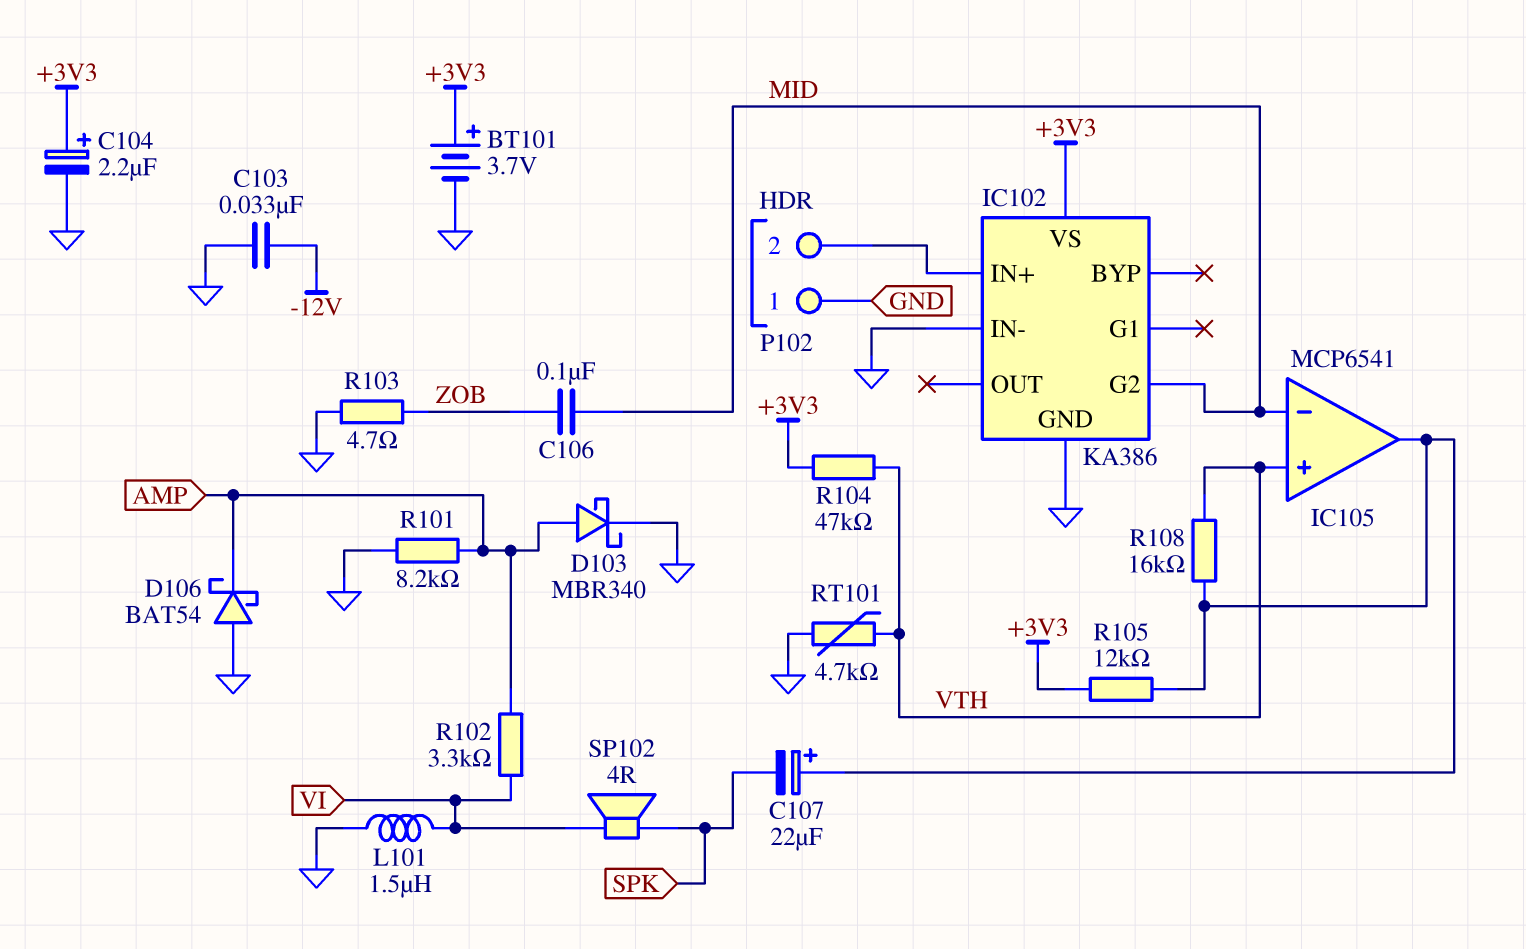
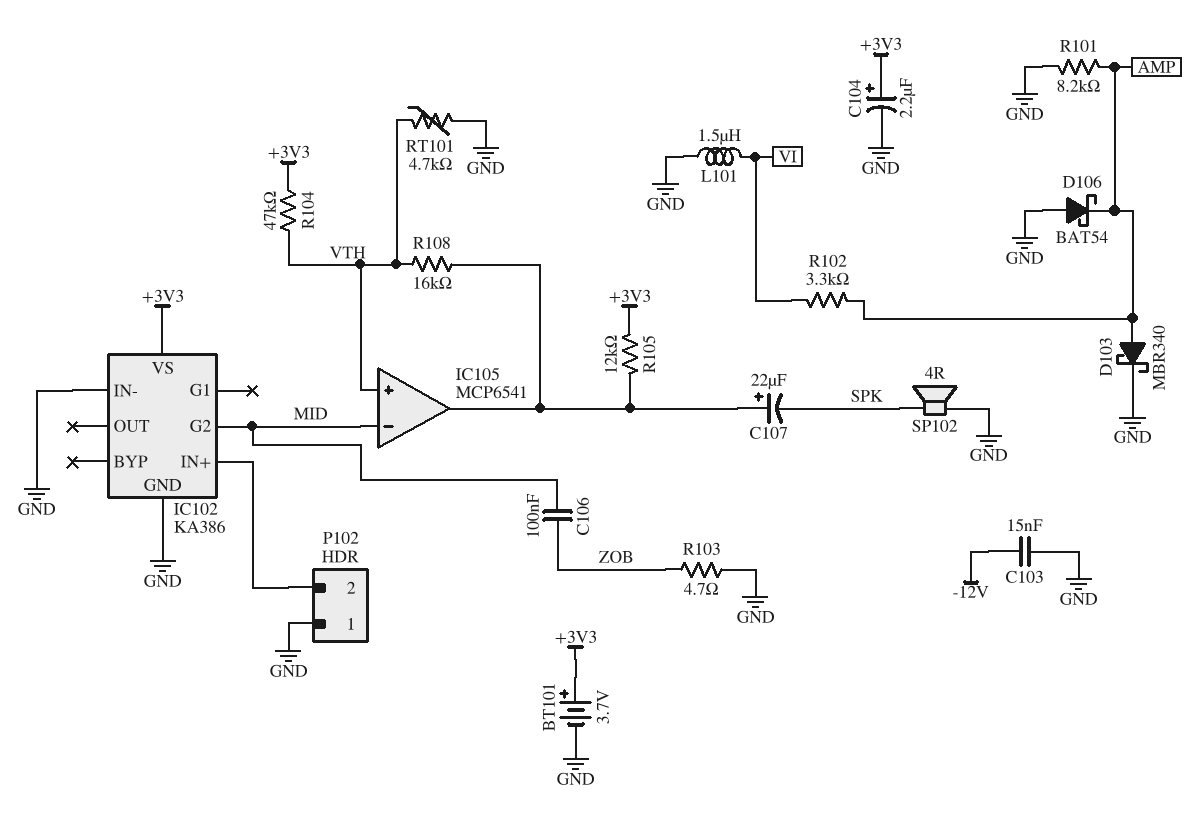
C103: 33nF (-12V, GND) -> 15nF (-12V, GND)
SP102: speaker 4R (SPK, VI) -> speaker 4R (GND, SPK)

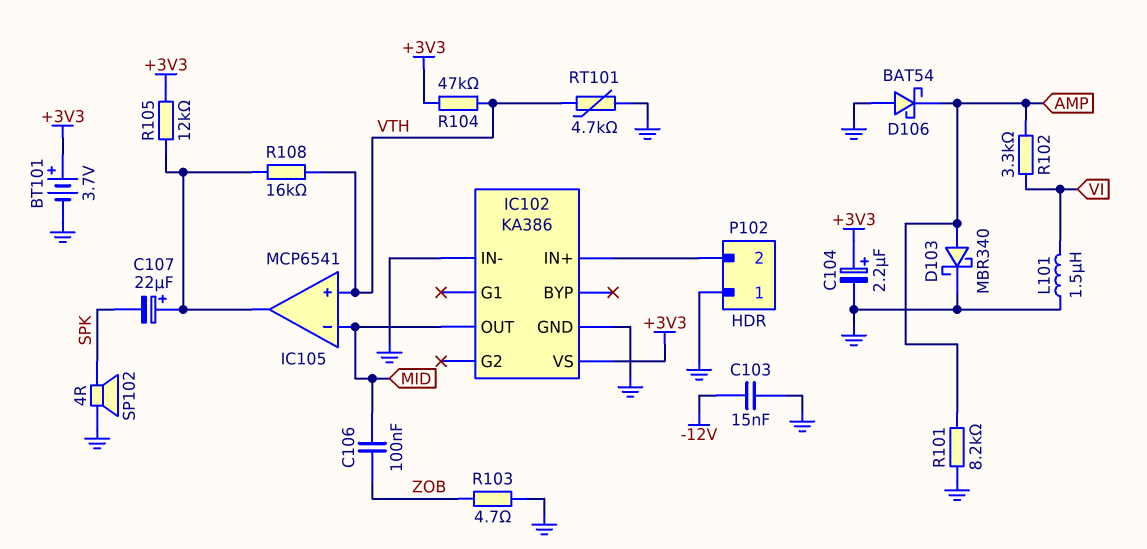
IC102 pin G2: MID -> none
IC102 pin OUT: none -> MID

